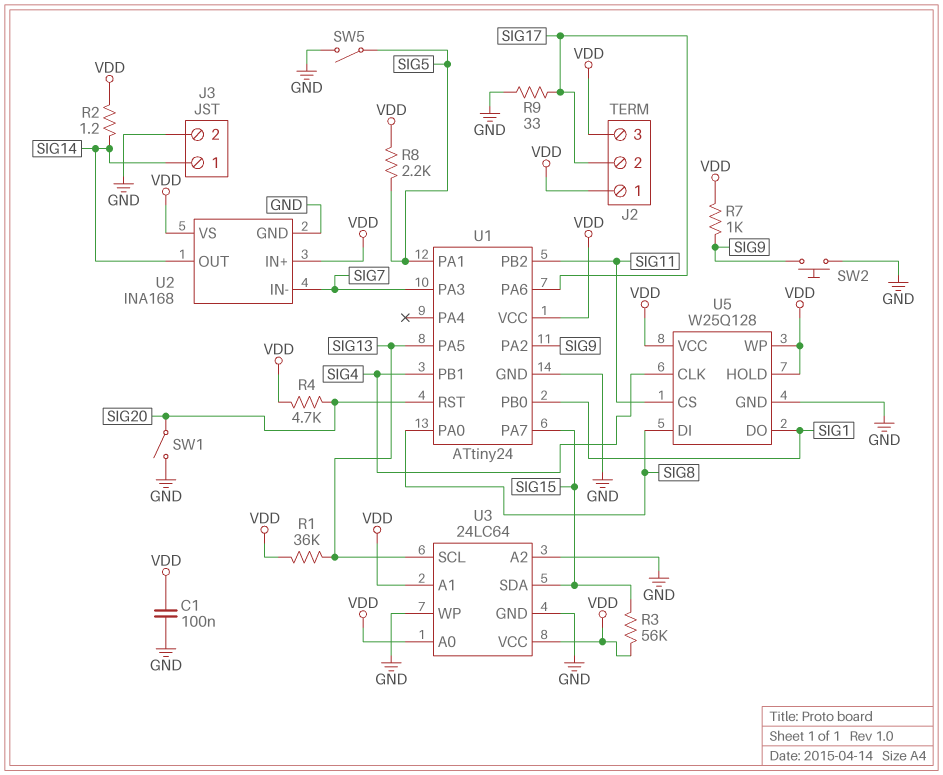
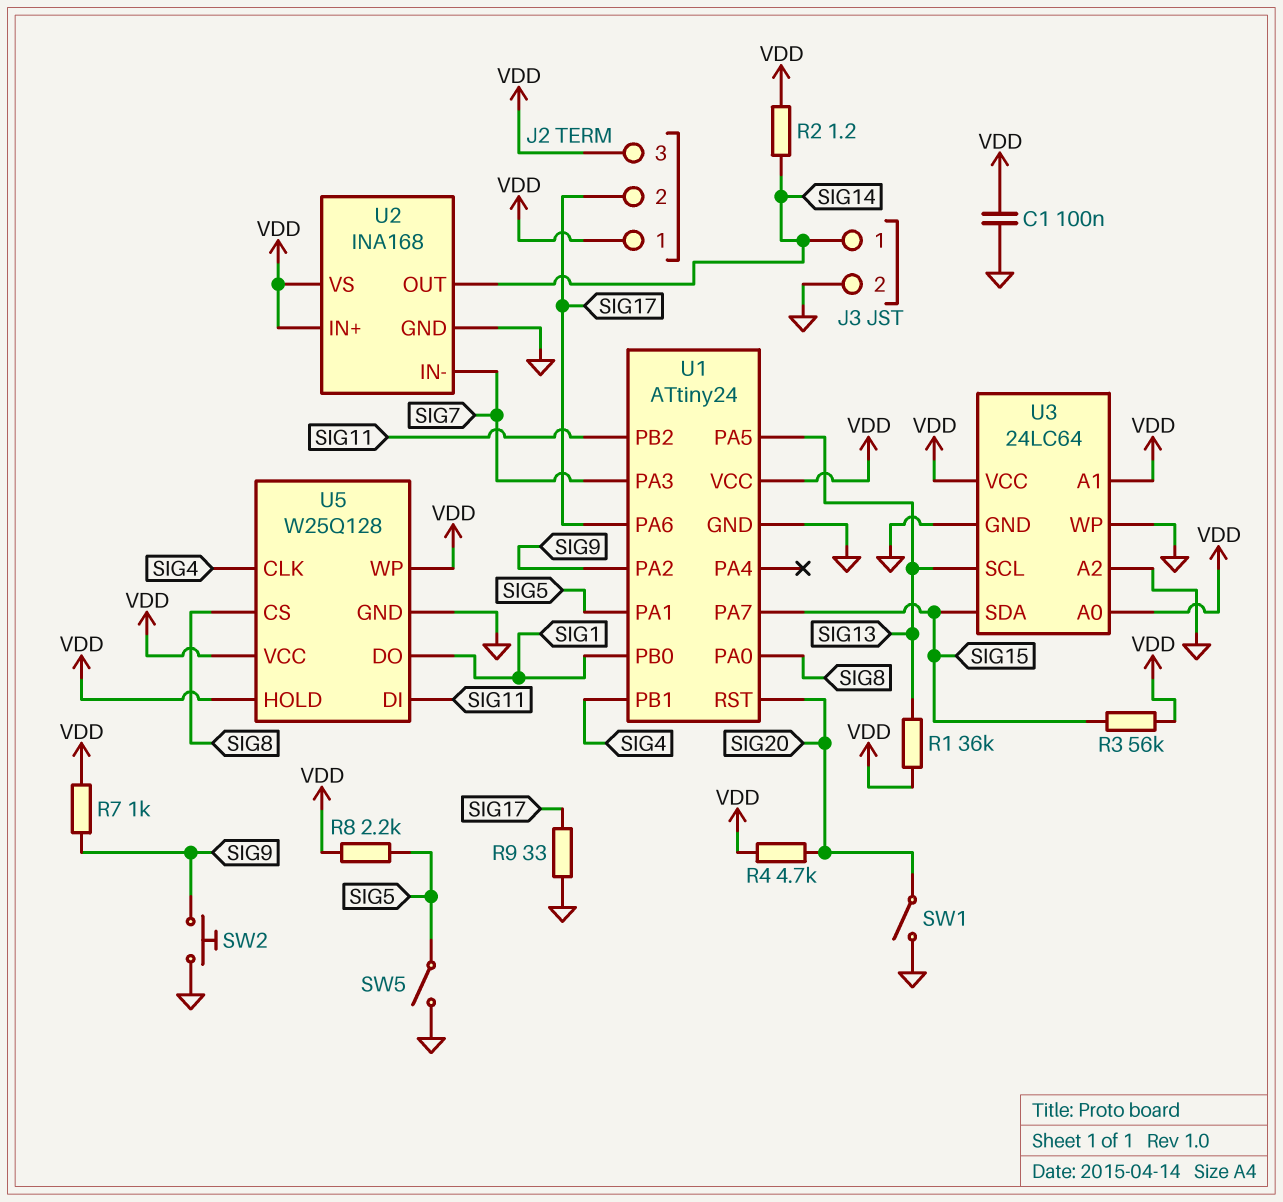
U5 pin CS: SIG11 -> SIG8
U5 pin DI: SIG8 -> SIG11

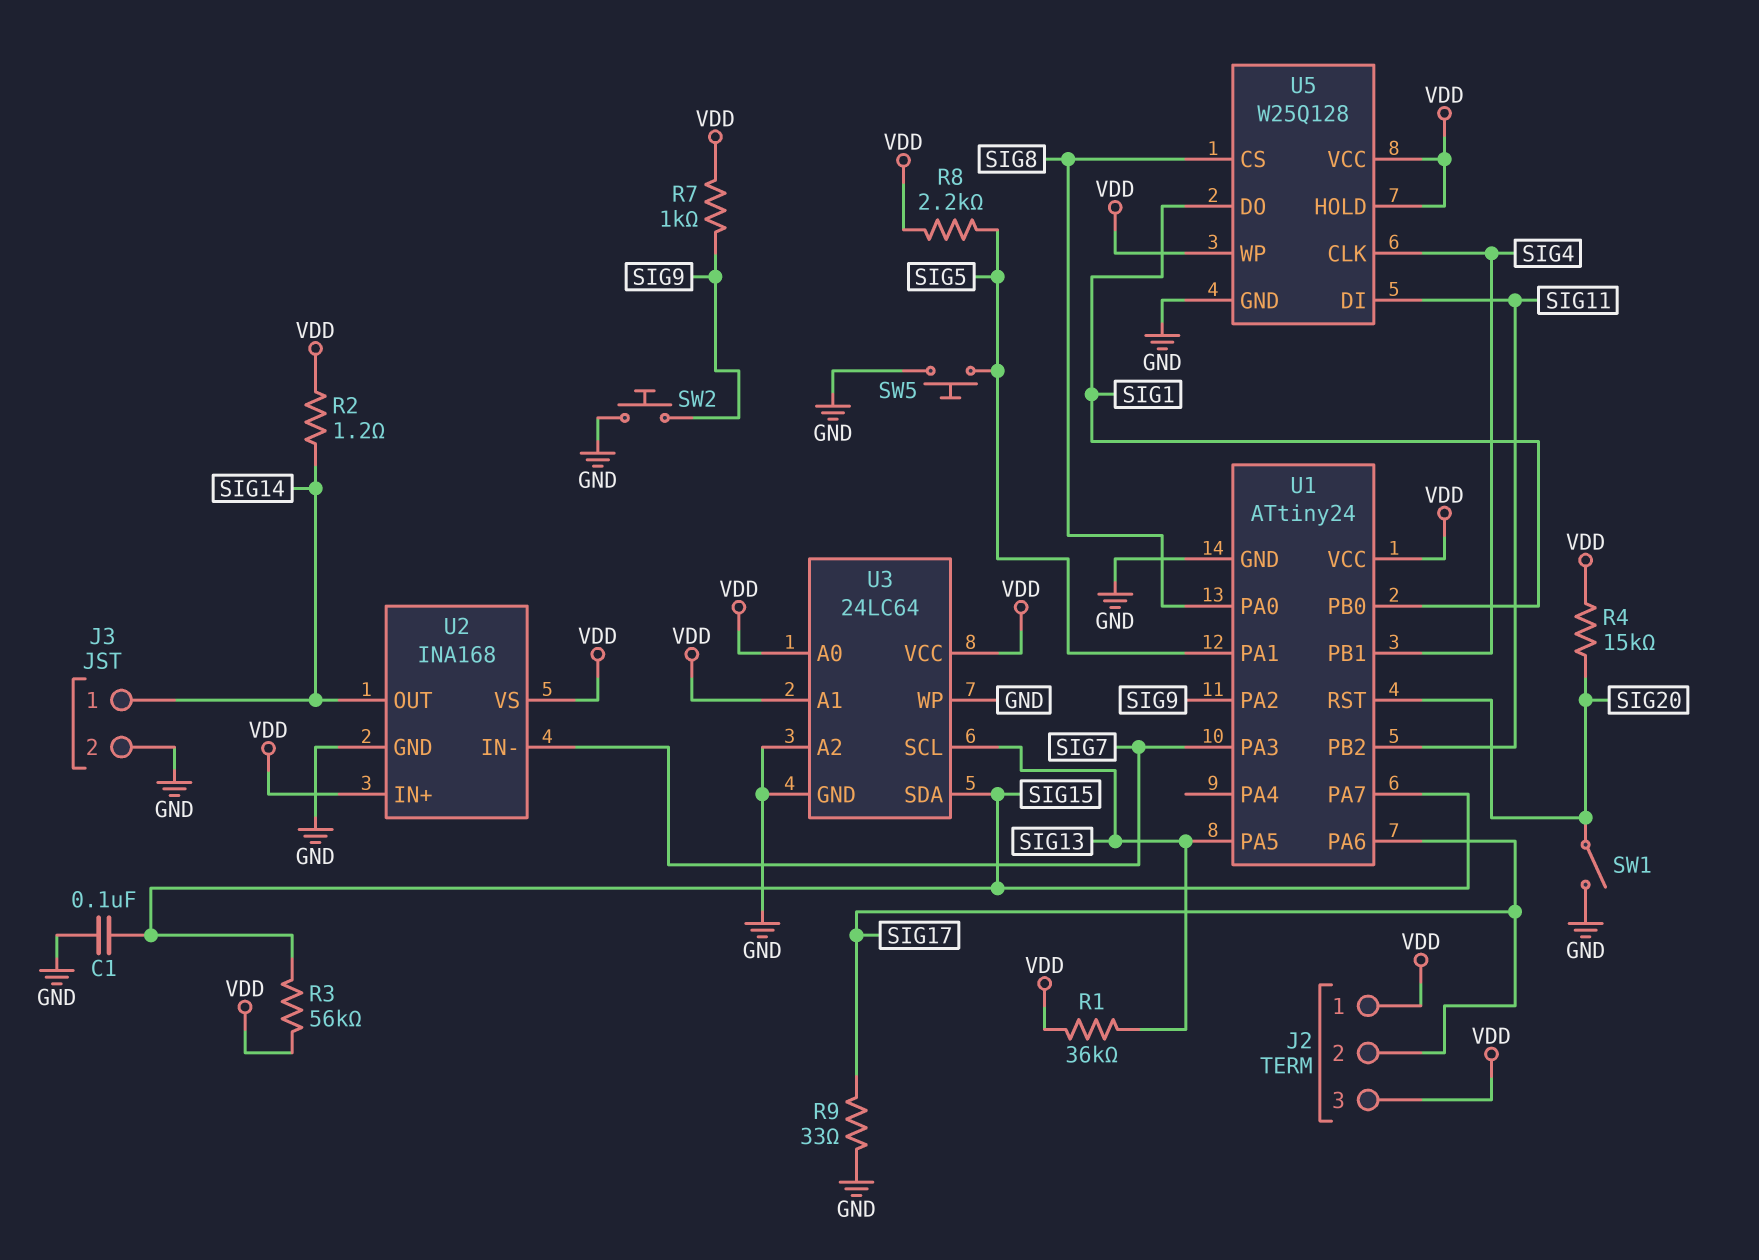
C1: 100nF (GND, VDD) -> 100nF (GND, SIG15)
R4: 4.7k (SIG20, VDD) -> 15k (SIG20, VDD)
SW5: switch (GND, SIG5) -> button (GND, SIG5)

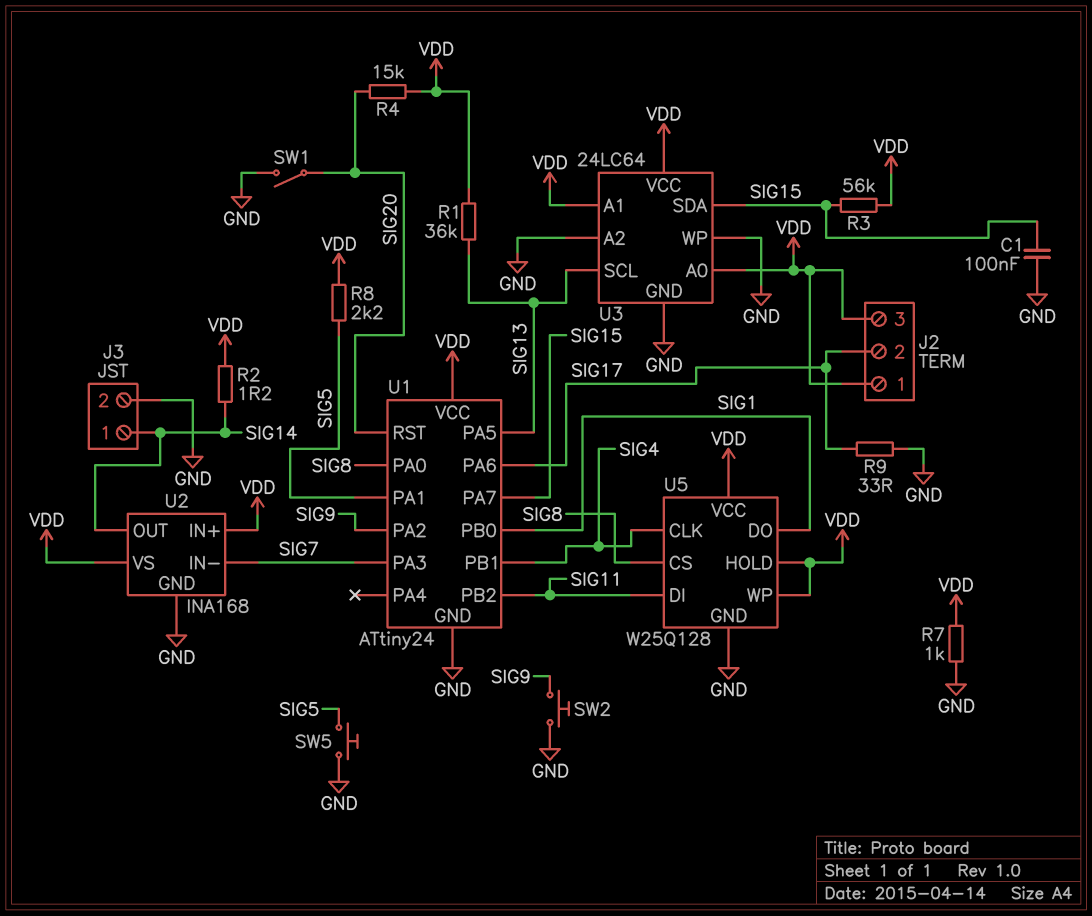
R7: 1k (SIG9, VDD) -> 1k (GND, VDD)

